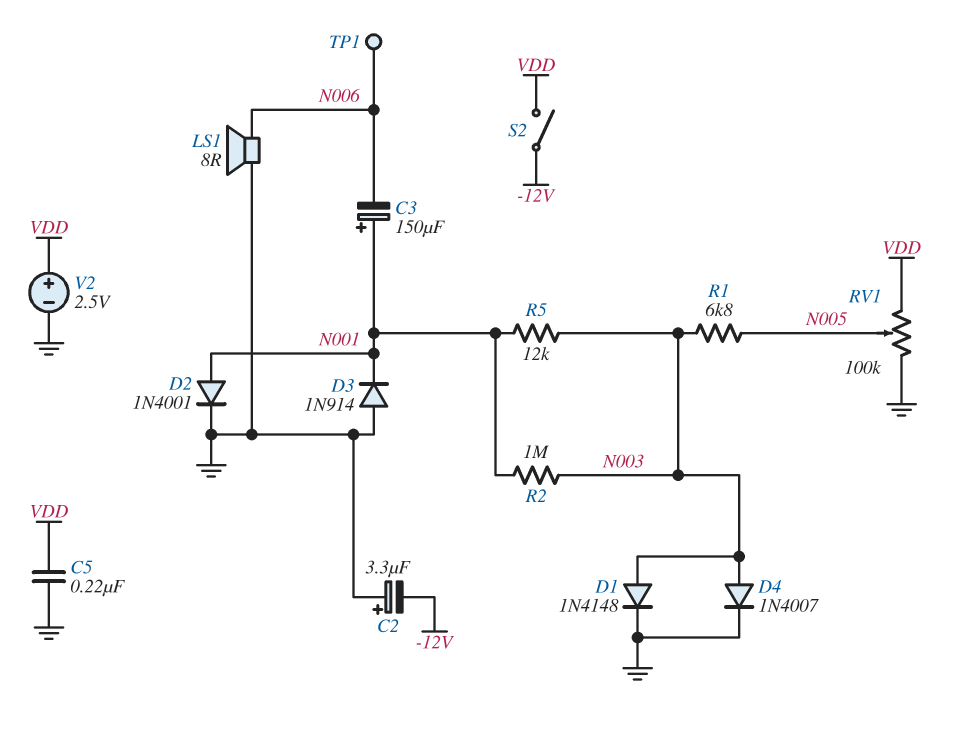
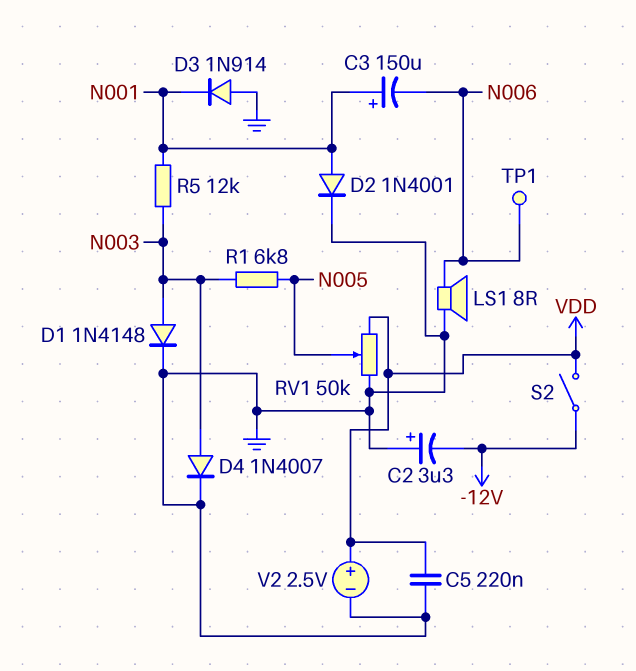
R2: 1M (N001, N003) -> none
RV1: 100k (GND, VDD, wiper N005) -> 50k (GND, VDD, wiper N005)

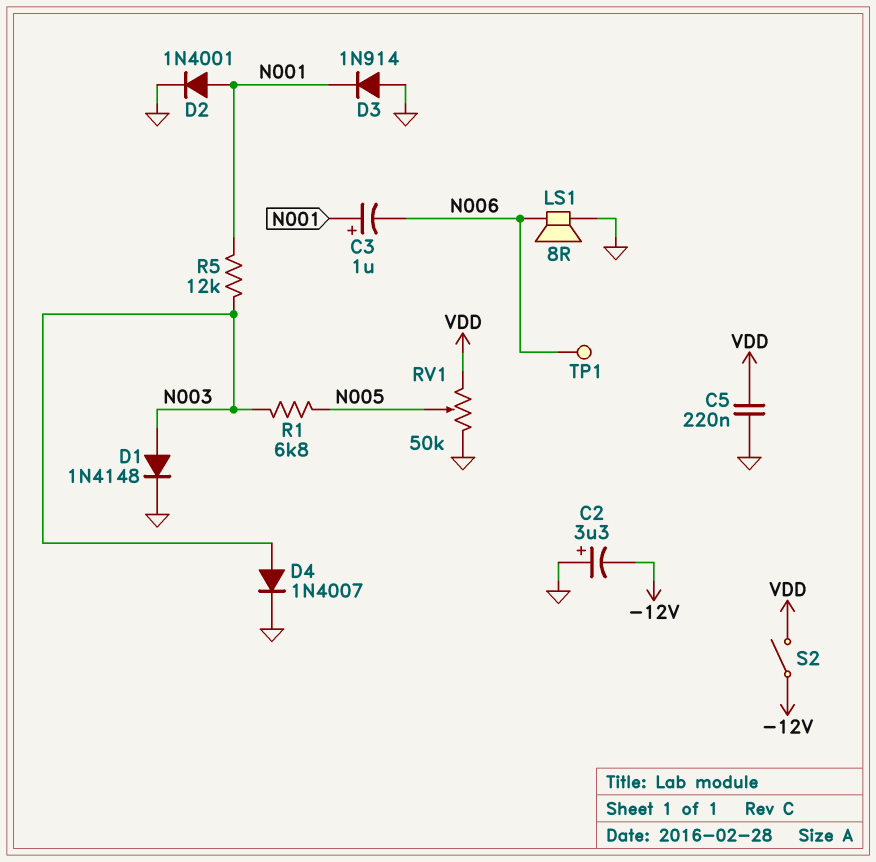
C3: 150uF (plus N001, minus N006) -> 1uF (plus N001, minus N006)
V2: 2.5V (plus VDD, minus GND) -> none

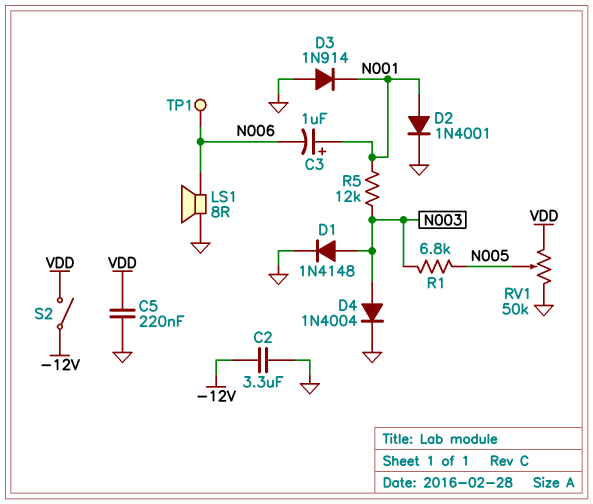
C2: 3.3uF (plus GND, minus -12V) -> 3.3uF (-12V, GND)
D4: diode 1N4007 (A N003, K GND) -> diode 1N4004 (A N003, K GND)

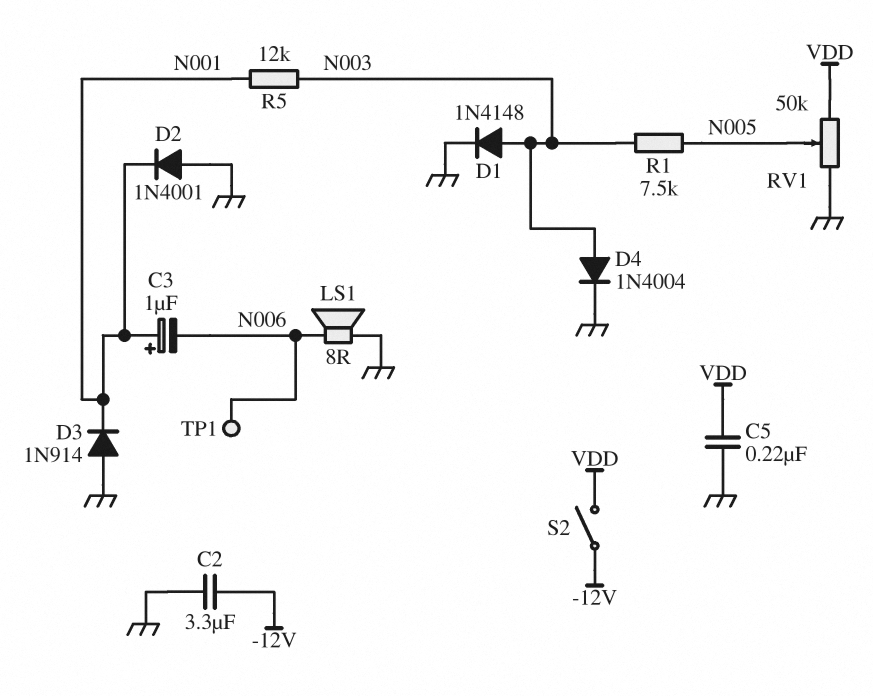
D2: diode 1N4001 (A N001, K GND) -> diode 1N4001 (A GND, K N001)
R1: 6.8k (N003, N005) -> 7.5k (N003, N005)

